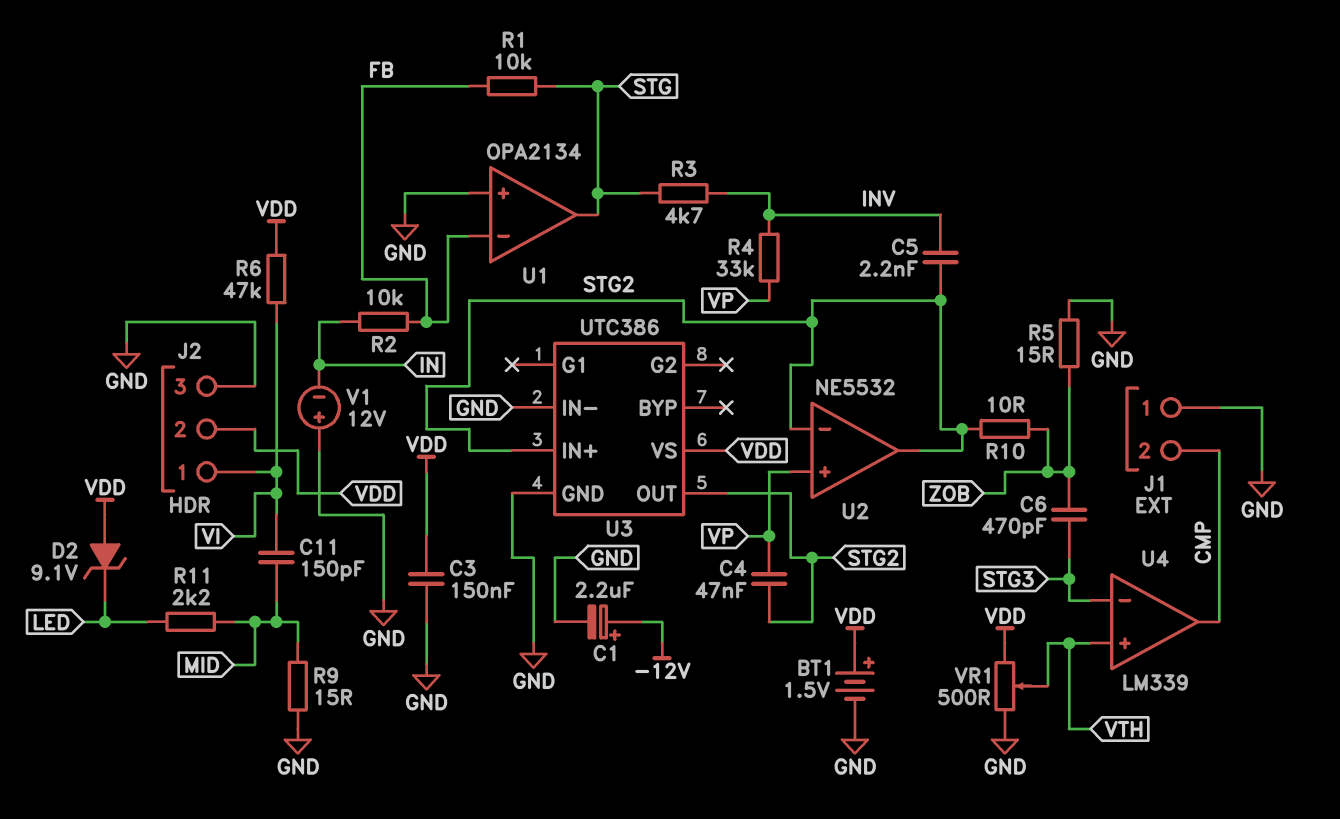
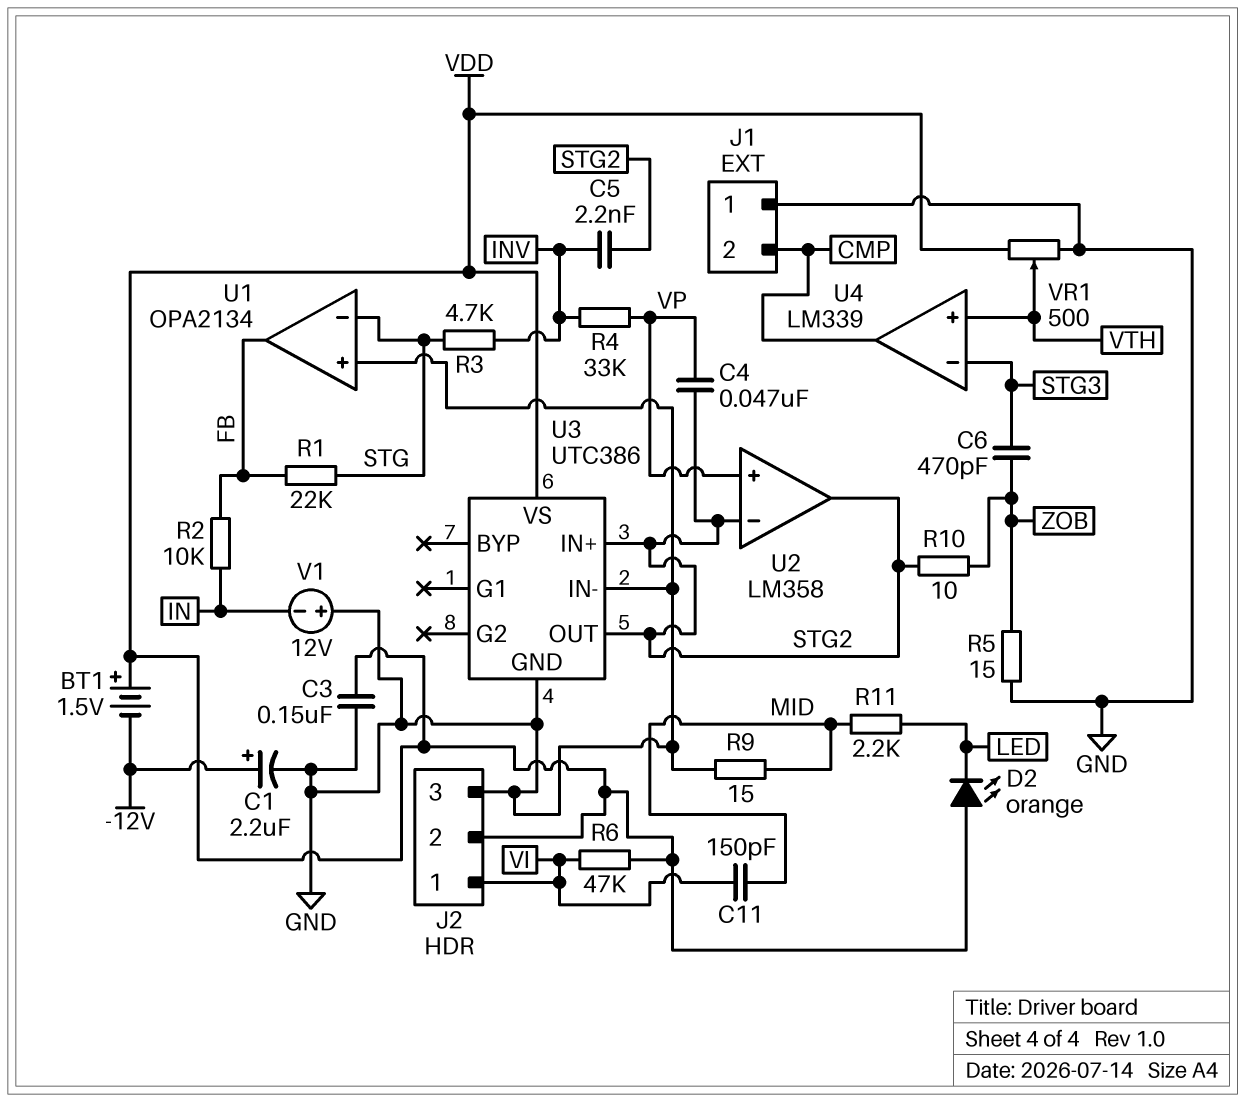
BT1: 1.5V (plus VDD, minus GND) -> 1.5V (plus VDD, minus -12V)
D2: zener 9.1V (A VDD, K LED) -> LED orange (A VDD, K LED)
R1: 10k (FB, STG) -> 22k (FB, STG)
U1 pin in-: FB -> STG
U1 pin out: STG -> FB
U2: NE5532 -> LM358

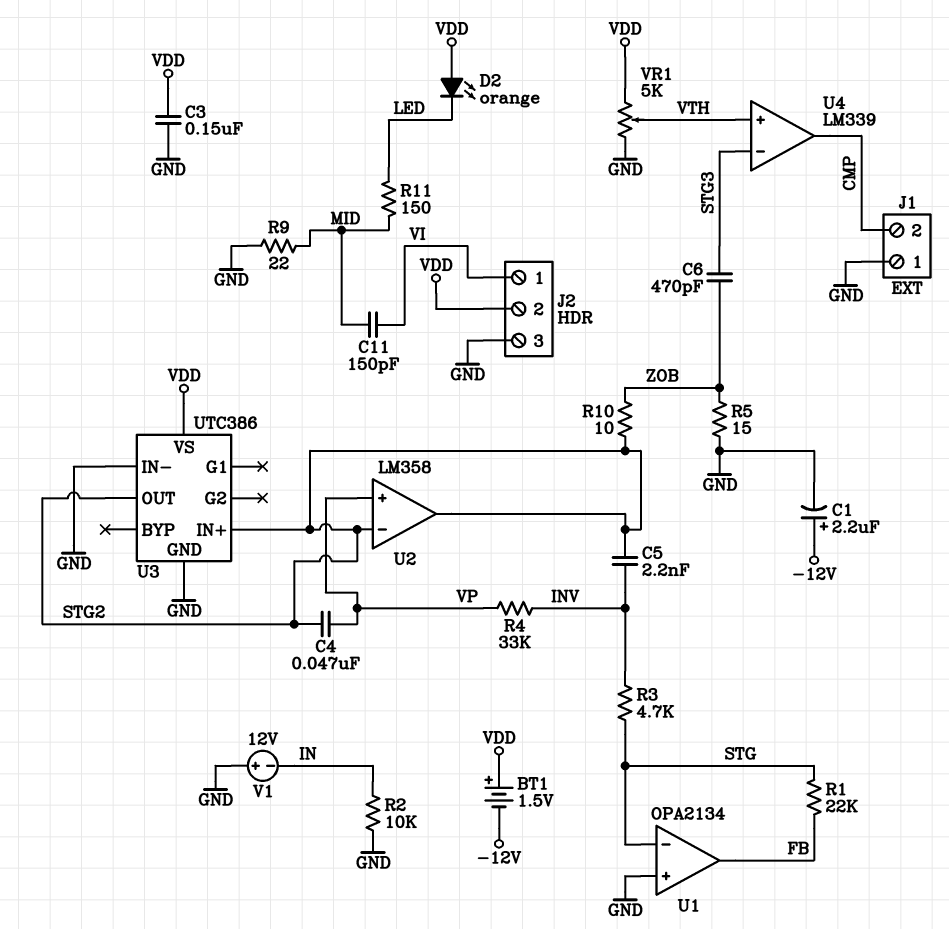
R2: 10k (FB, IN) -> 10k (GND, IN)
R6: 47k (VDD, VI) -> none
R9: 15 (GND, MID) -> 22 (GND, MID)
R11: 2.2k (LED, MID) -> 150 (LED, MID)
VR1: 500 (GND, VDD, wiper VTH) -> 5k (GND, VDD, wiper VTH)

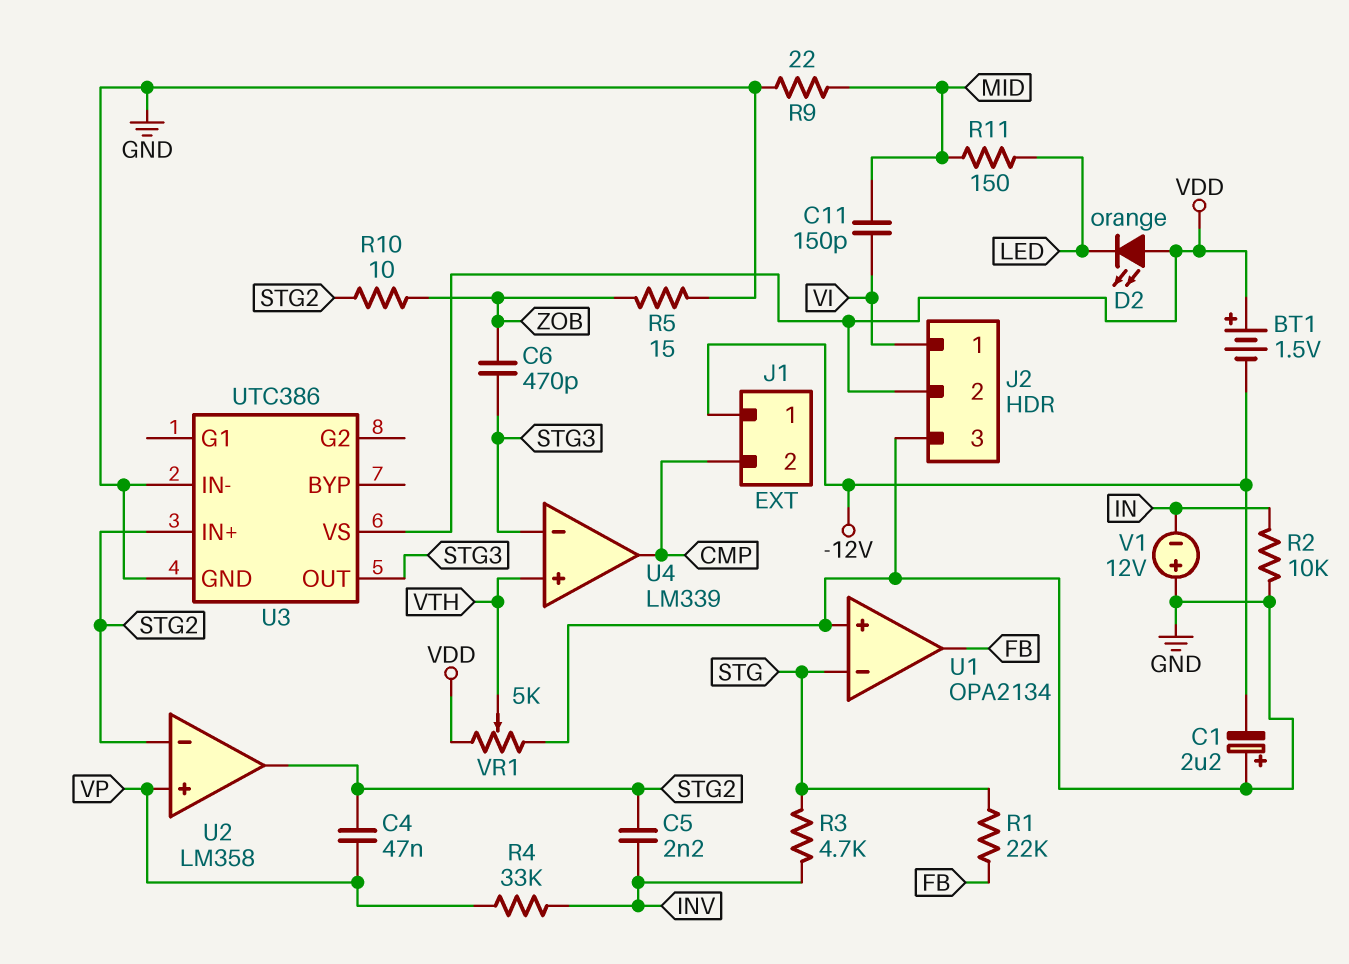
C1: 2.2uF (plus -12V, minus GND) -> 2.2uF (plus GND, minus -12V)
C3: 150nF (GND, VDD) -> none
J1 pin 1: GND -> -12V
U3 pin OUT: STG2 -> STG3

